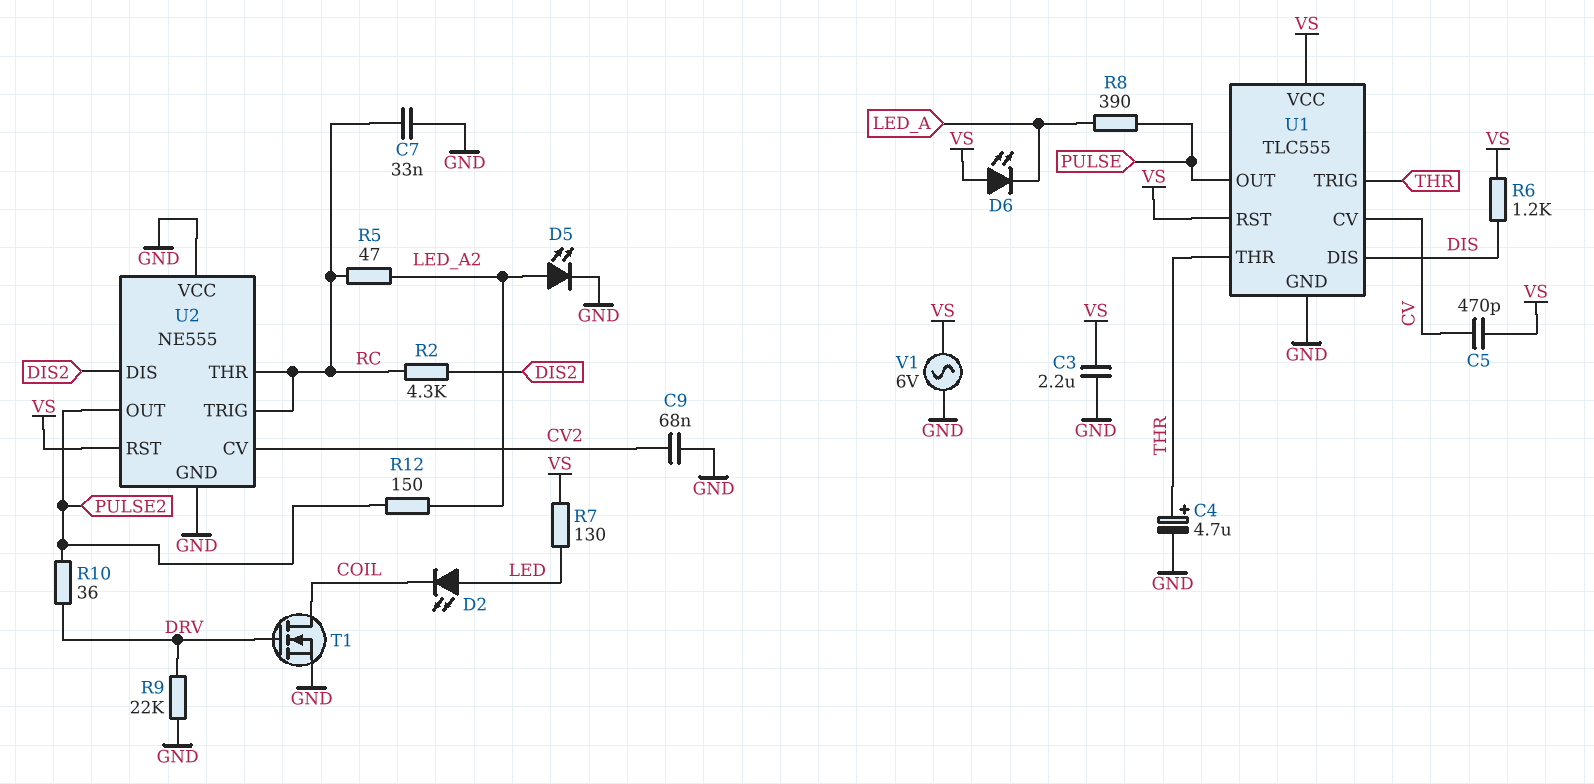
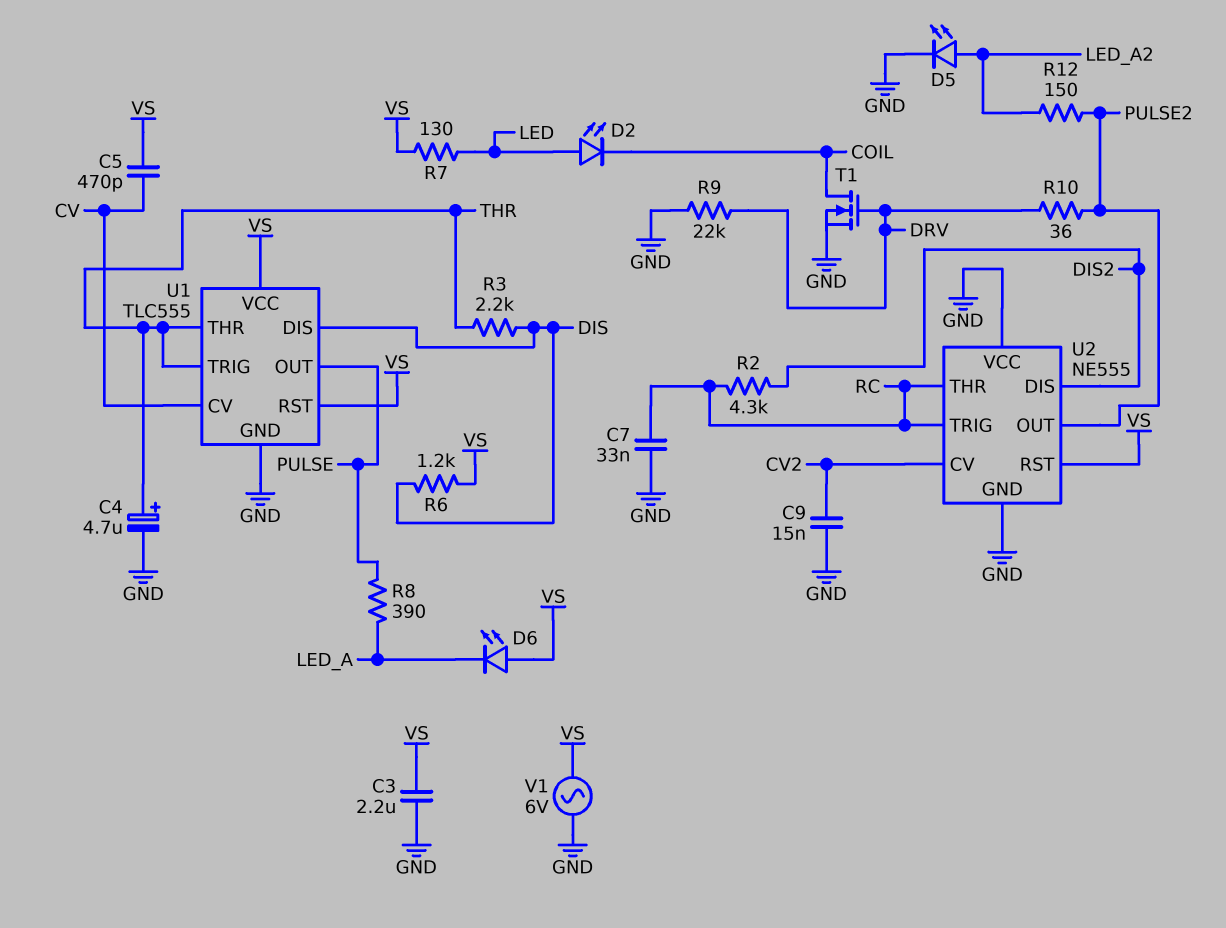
C9: 68nF (CV2, GND) -> 15nF (CV2, GND)
R3: none -> 2.2k (DIS, THR)
R5: 47 (LED_A2, RC) -> none

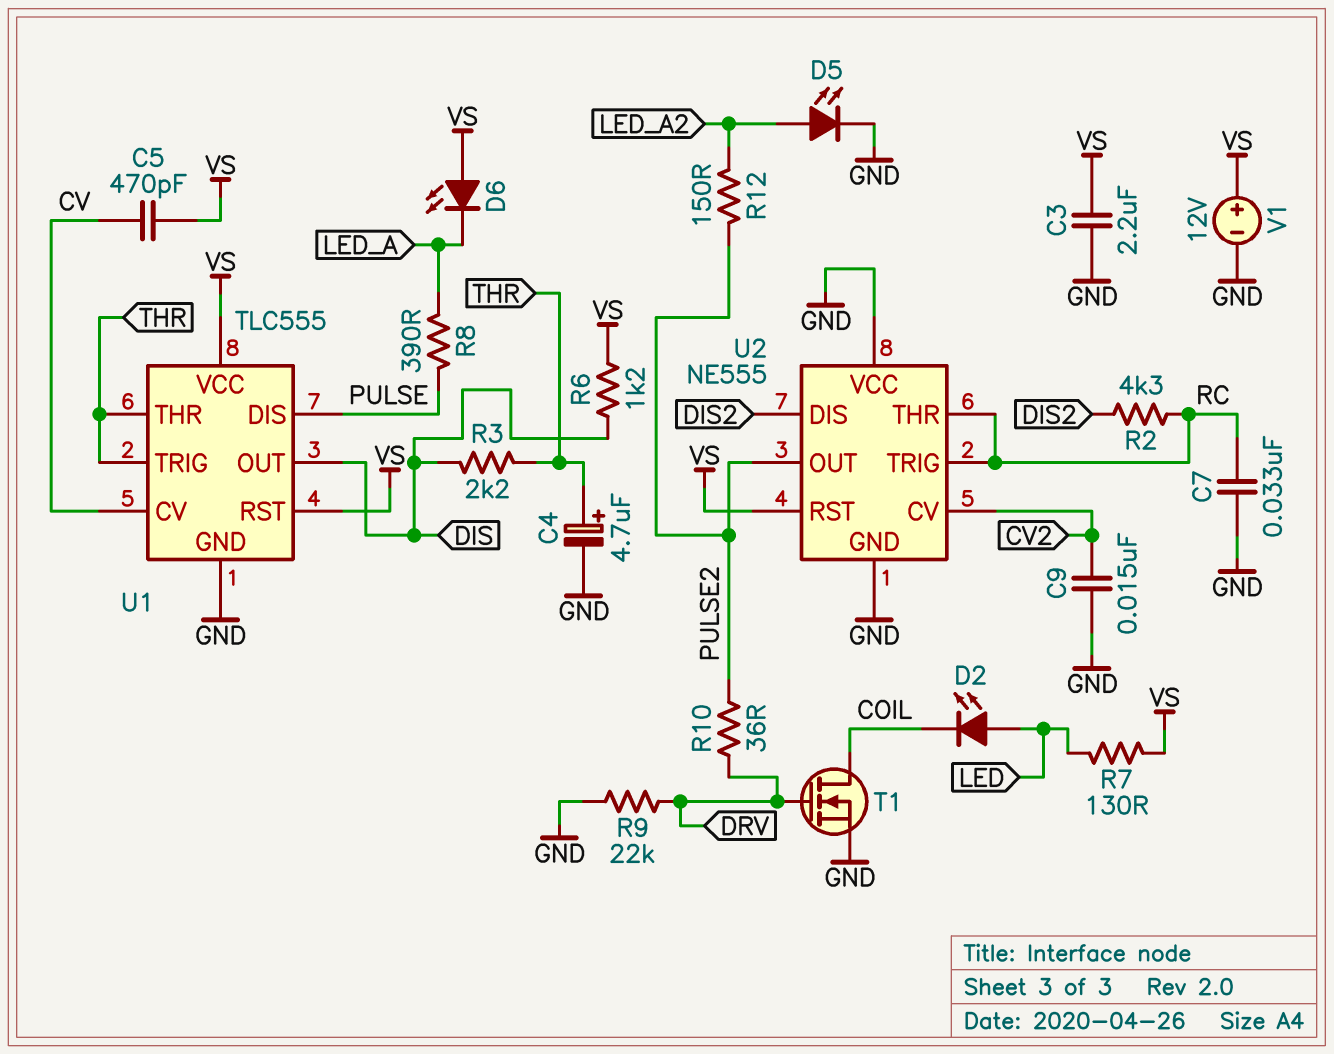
U1 pin DIS: DIS -> PULSE
U1 pin OUT: PULSE -> DIS
V1: AC 6V (GND, VS) -> 12V (plus VS, minus GND)

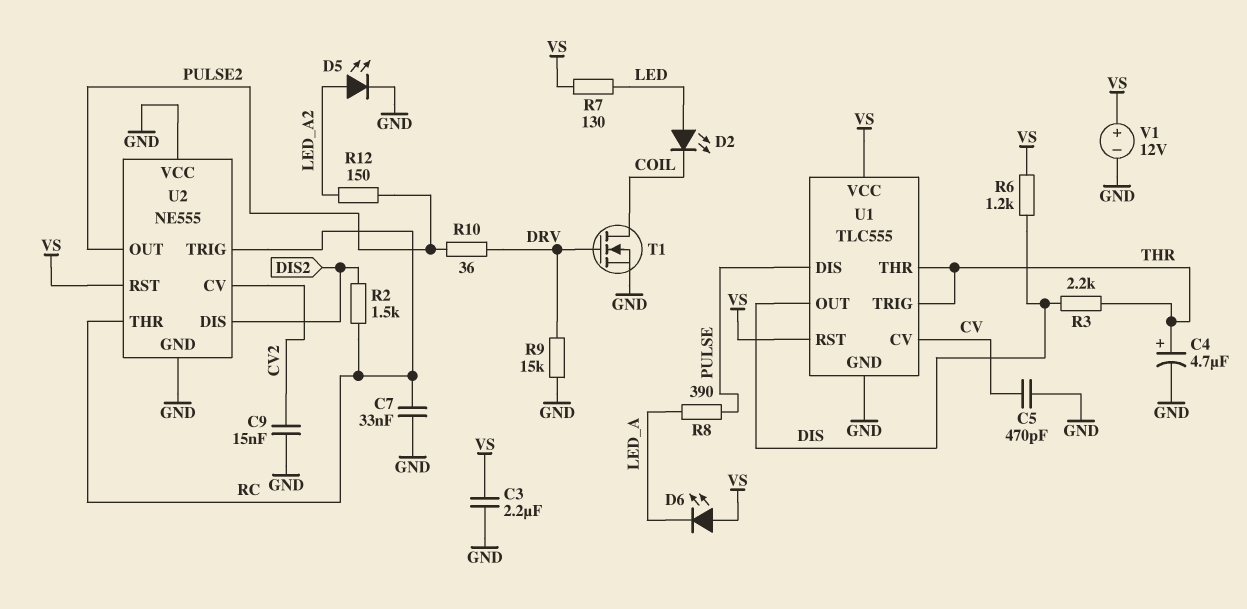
C5: 470pF (CV, VS) -> 470pF (CV, GND)
R2: 4.3k (DIS2, RC) -> 1.5k (DIS2, RC)
R9: 22k (DRV, GND) -> 15k (DRV, GND)

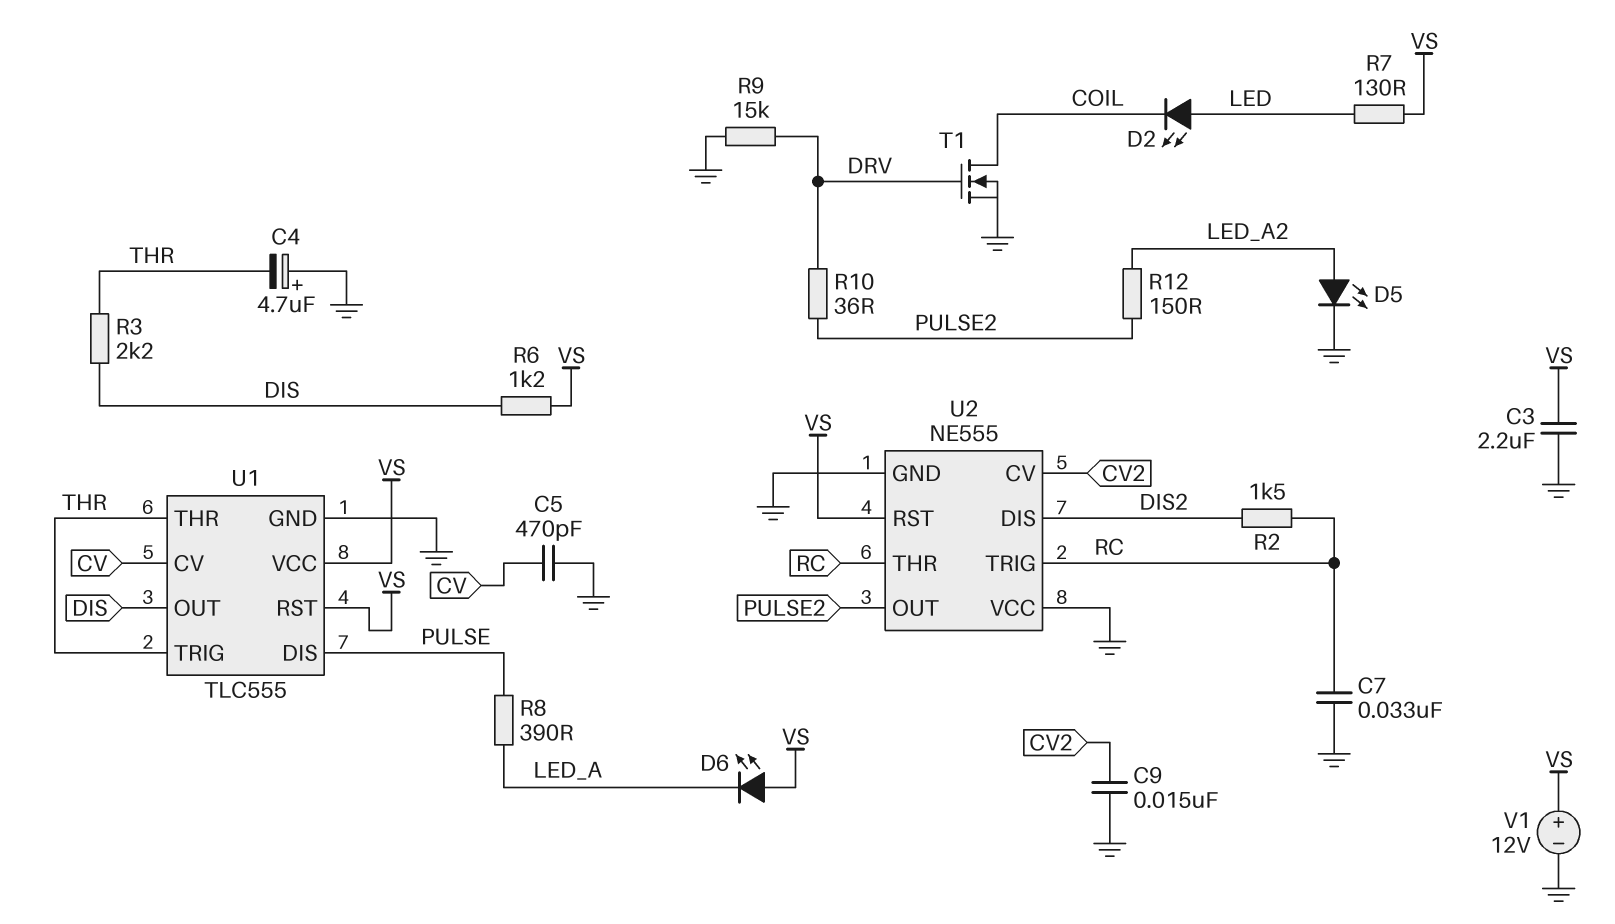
C4: 4.7uF (plus THR, minus GND) -> 4.7uF (plus GND, minus THR)

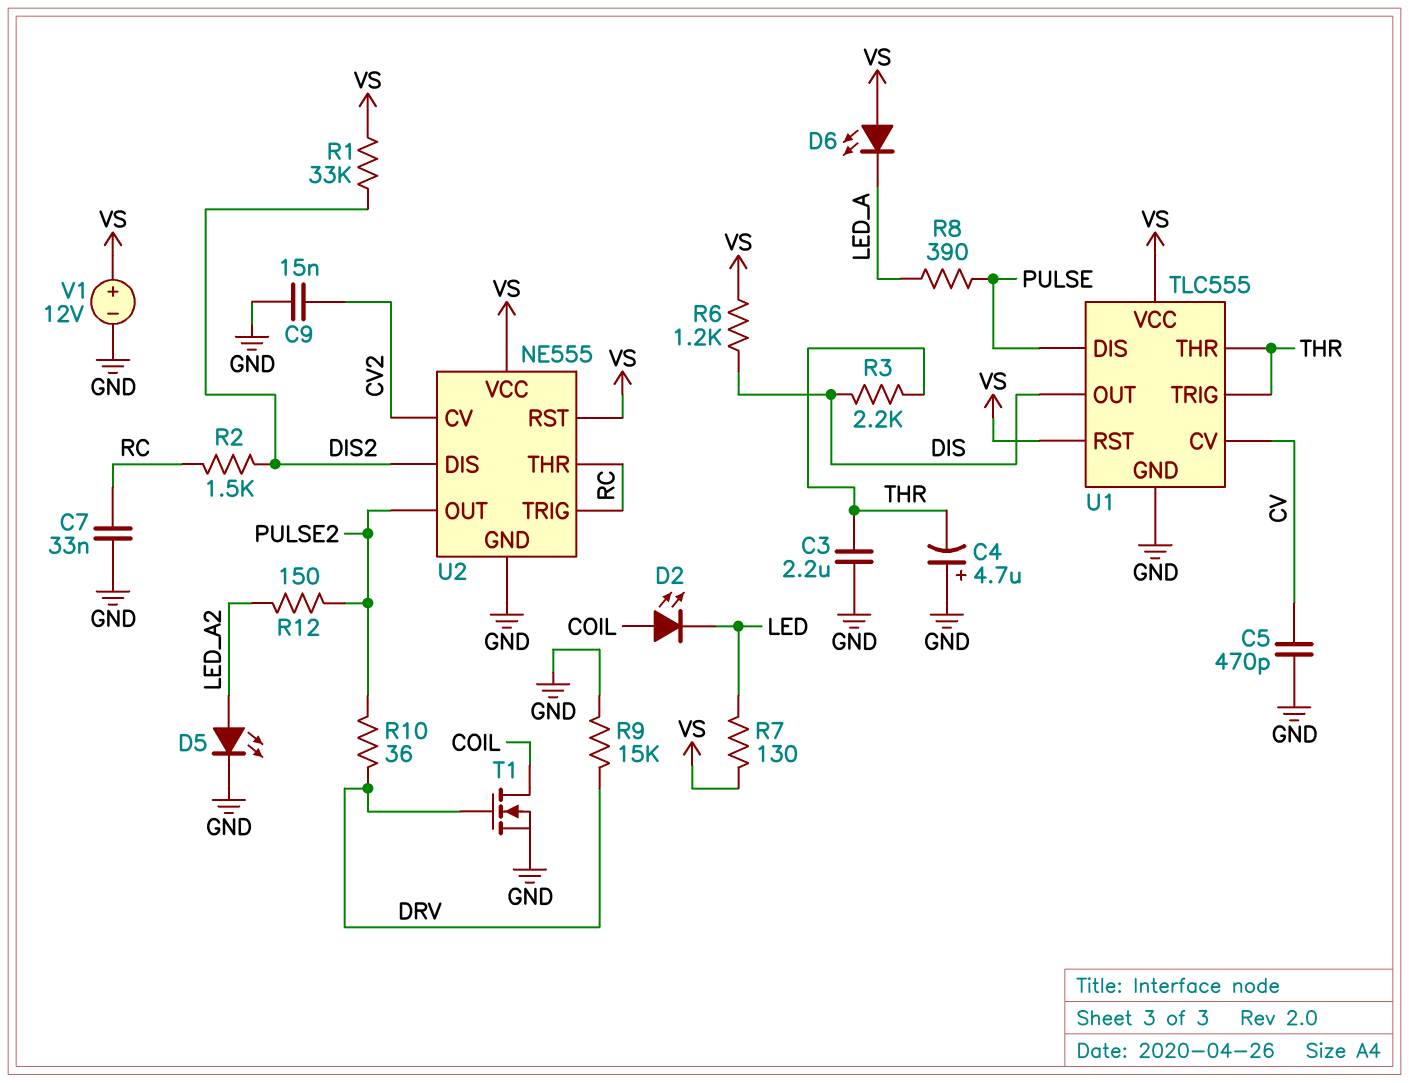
C3: 2.2uF (GND, VS) -> 2.2uF (GND, THR)
D2: LED (A LED, K COIL) -> LED (A COIL, K LED)
R1: none -> 33k (DIS2, VS)
U2 pin VCC: GND -> VS

